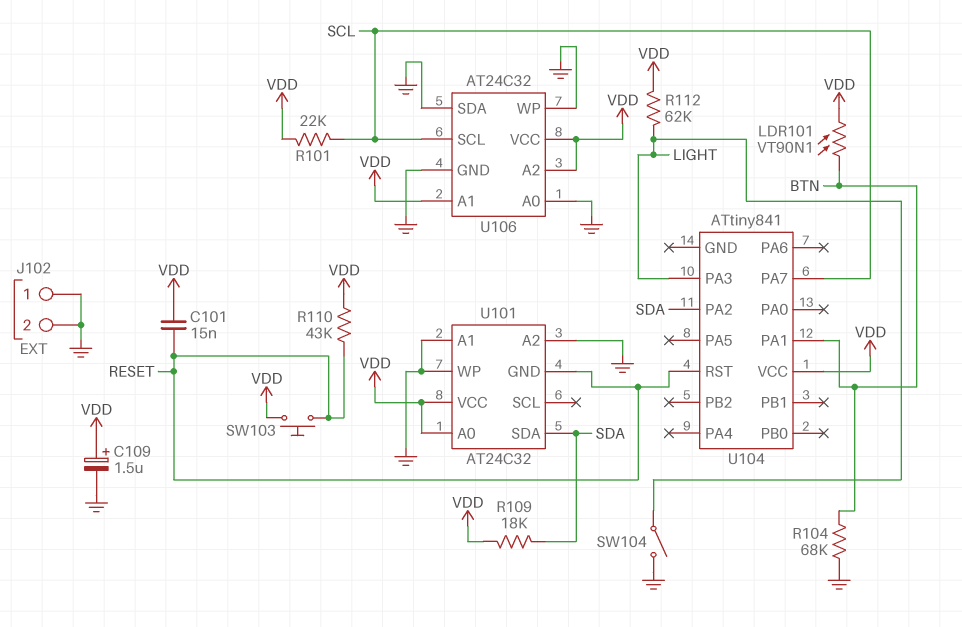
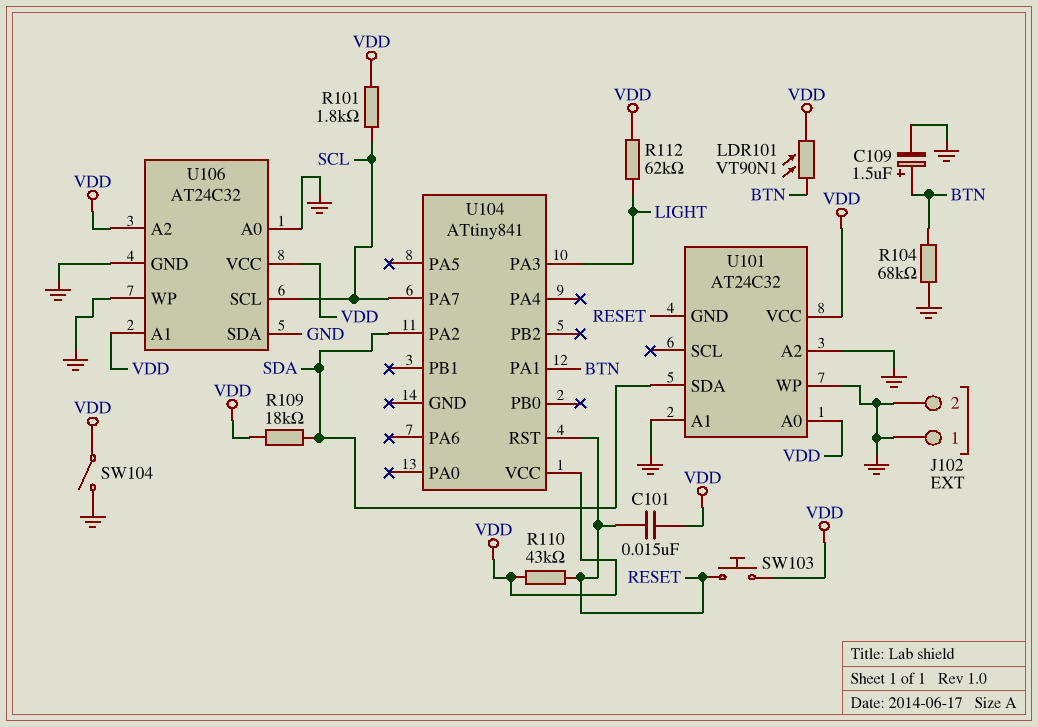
C109: 1.5uF (plus VDD, minus GND) -> 1.5uF (plus BTN, minus GND)
R101: 22k (SCL, VDD) -> 1.8k (SCL, VDD)
SW104: switch (GND, LIGHT) -> switch (GND, VDD)

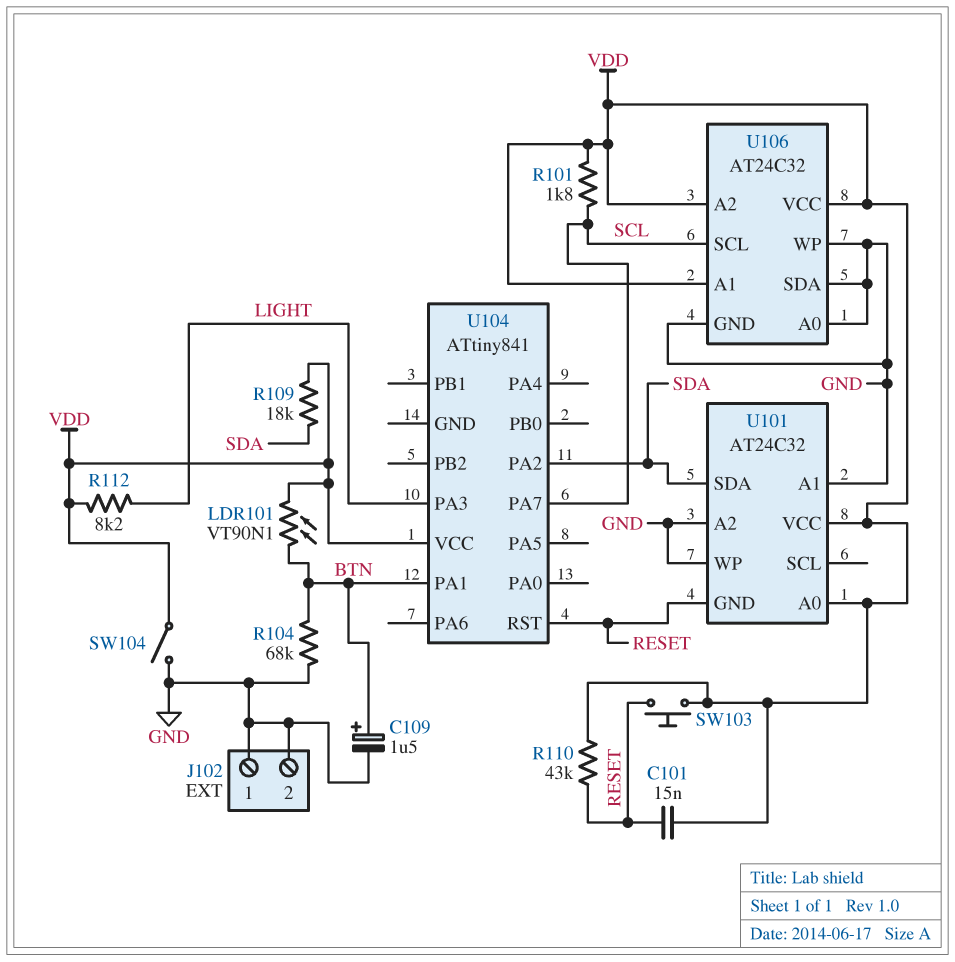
R112: 62k (LIGHT, VDD) -> 8.2k (LIGHT, VDD)

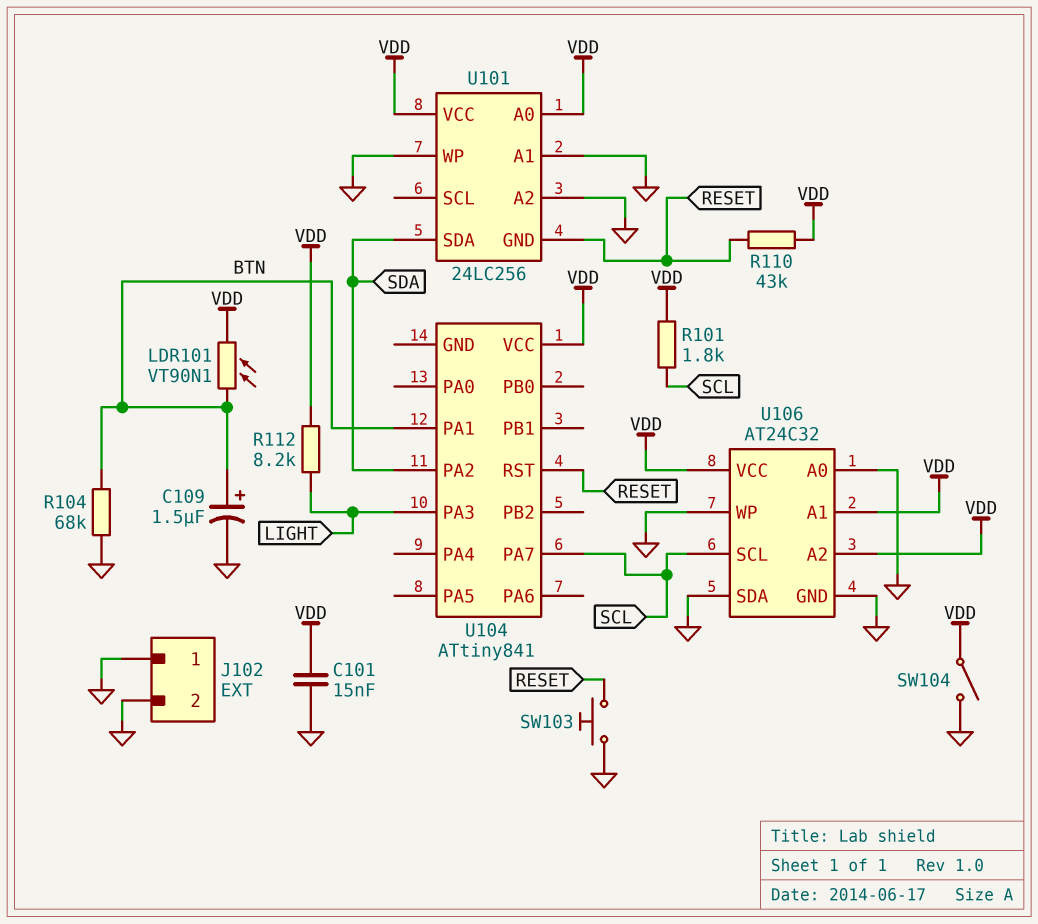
C101: 15nF (RESET, VDD) -> 15nF (GND, VDD)
R109: 18k (SDA, VDD) -> none
SW103: button (RESET, VDD) -> button (GND, RESET)
U101: AT24C32 -> 24LC256

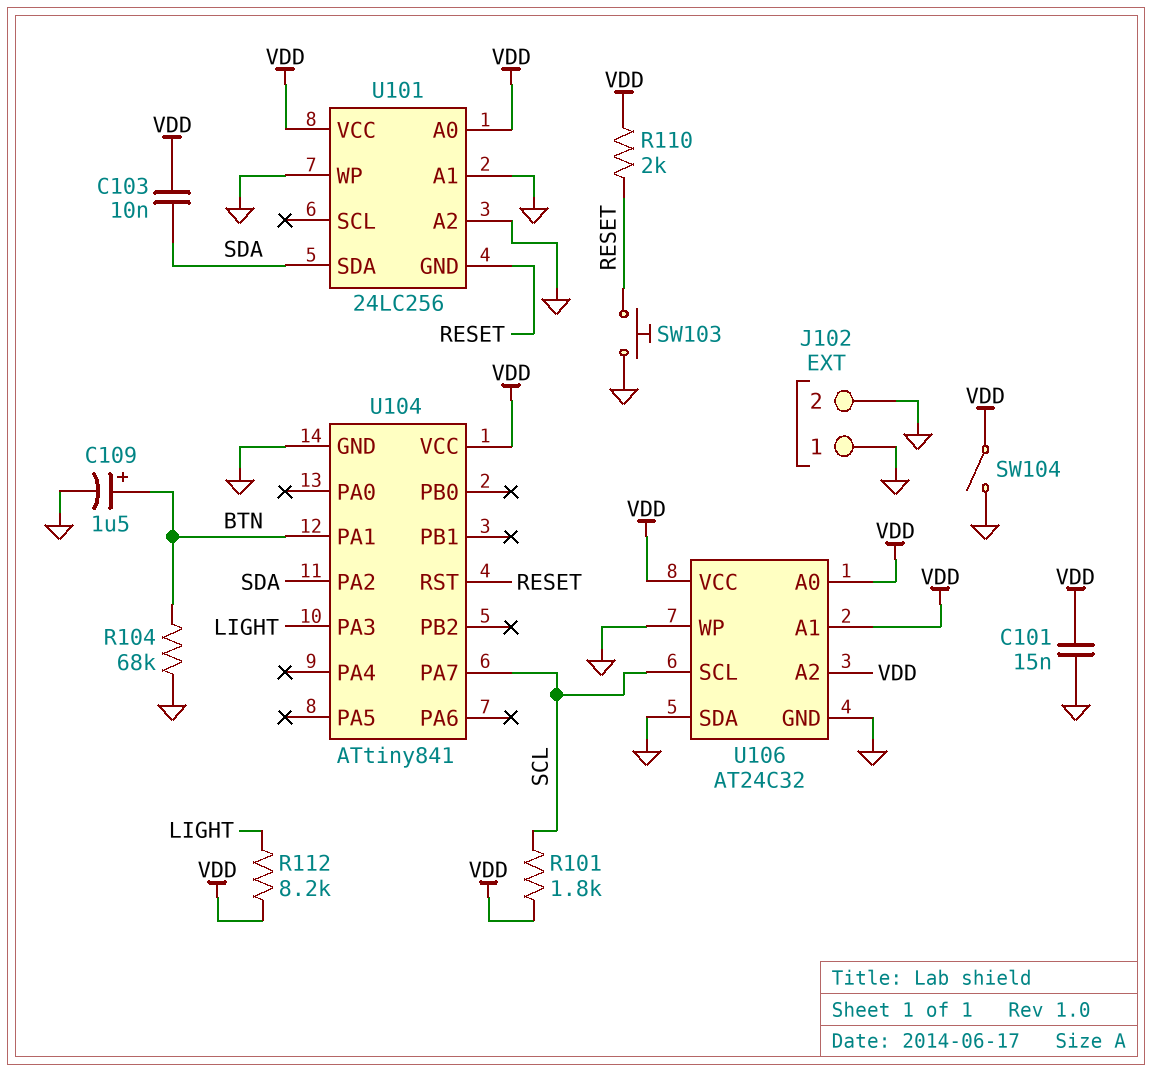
C103: none -> 10nF (SDA, VDD)
LDR101: VT90N1 (BTN, VDD) -> none
R110: 43k (RESET, VDD) -> 2k (RESET, VDD)
U104 pin GND: none -> GND
U106 pin A0: GND -> VDD

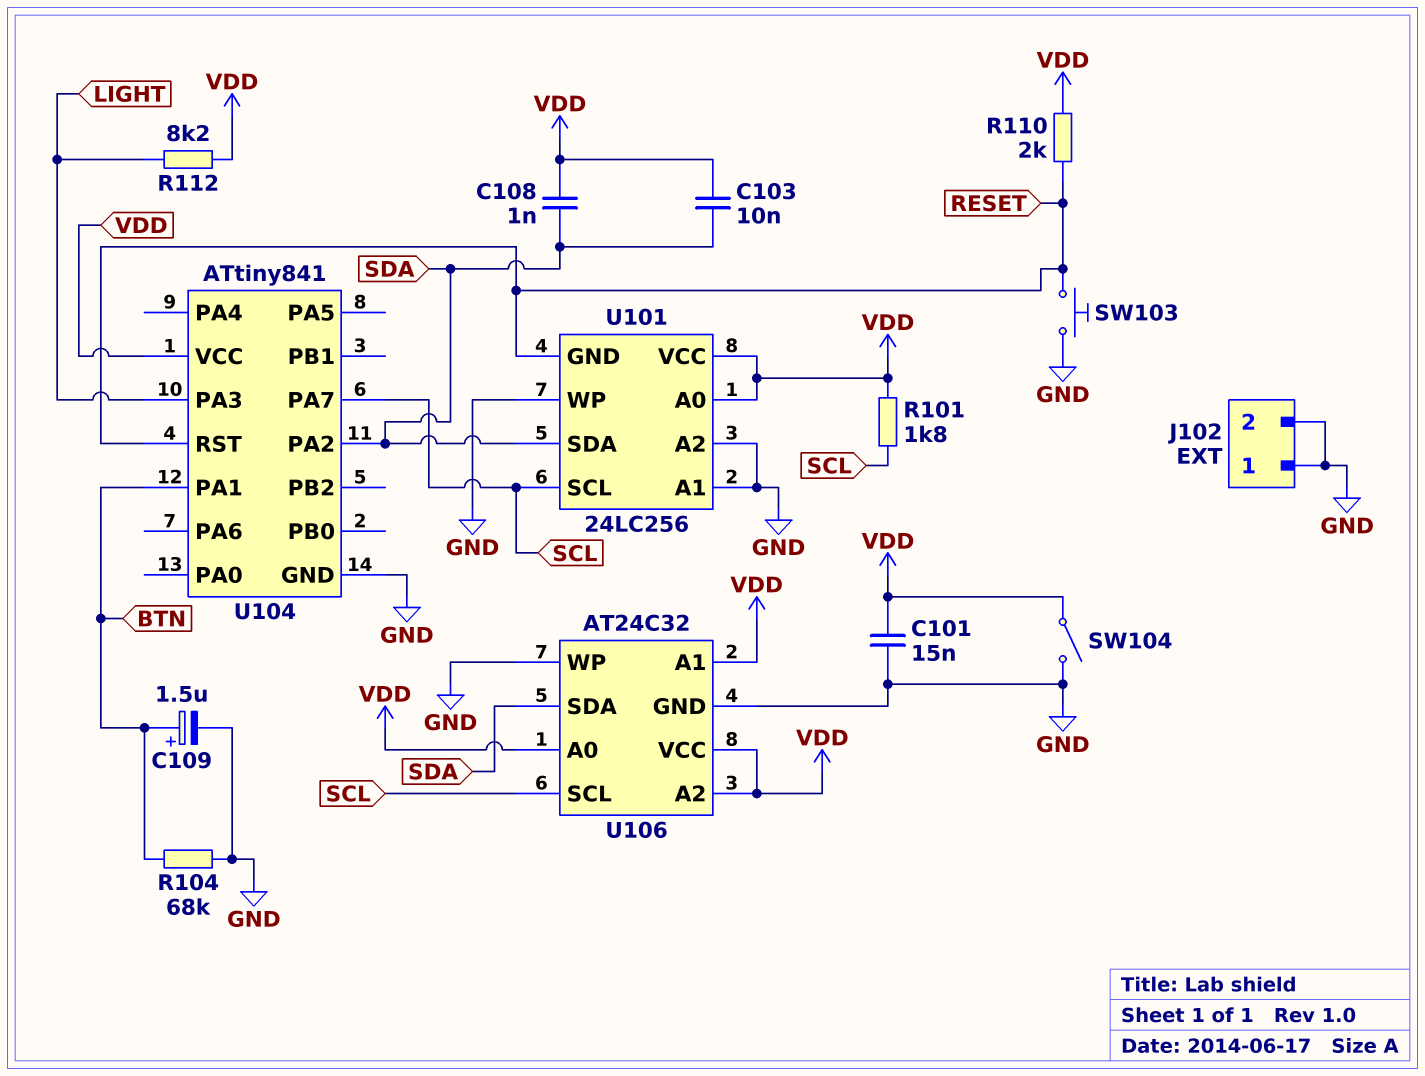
C108: none -> 1nF (SDA, VDD)
U101 pin SCL: none -> SCL
U106 pin SDA: GND -> SDA

